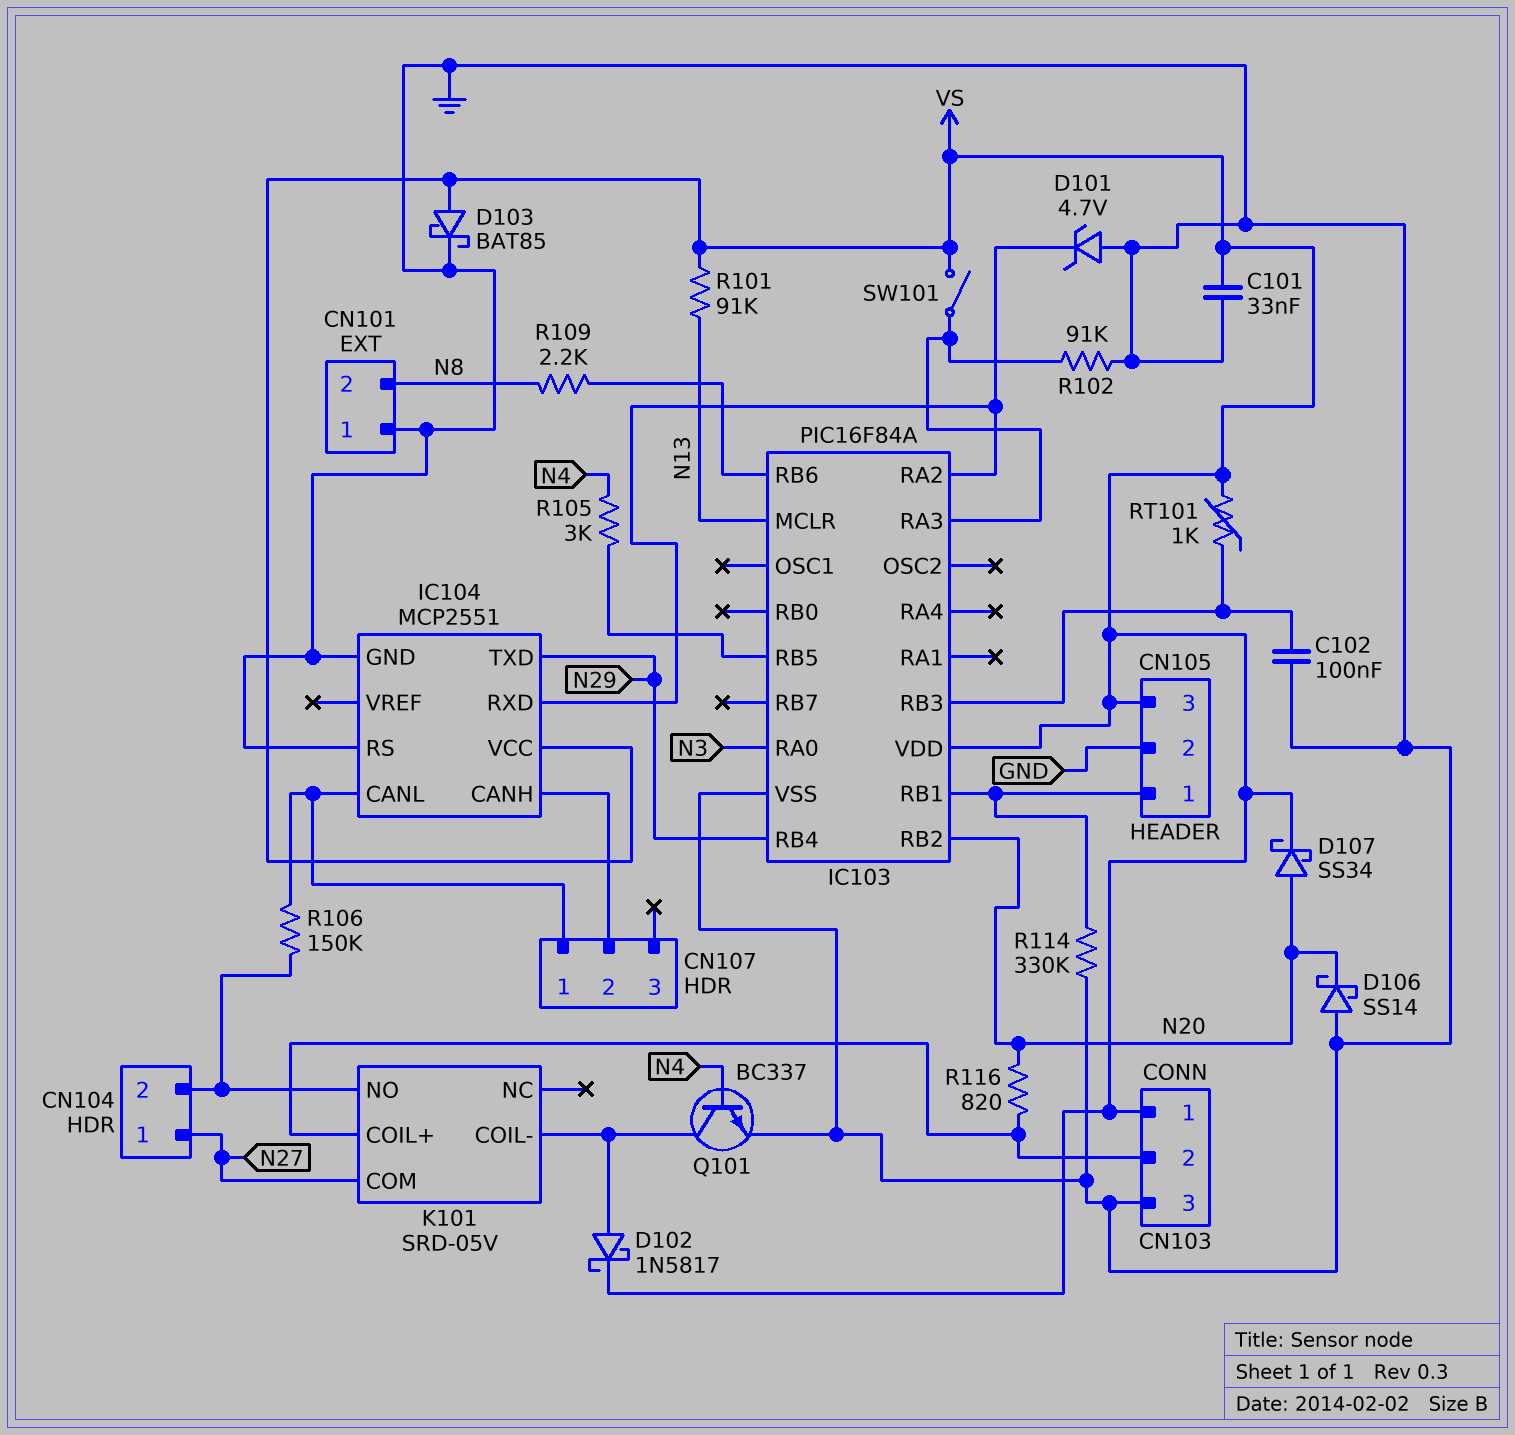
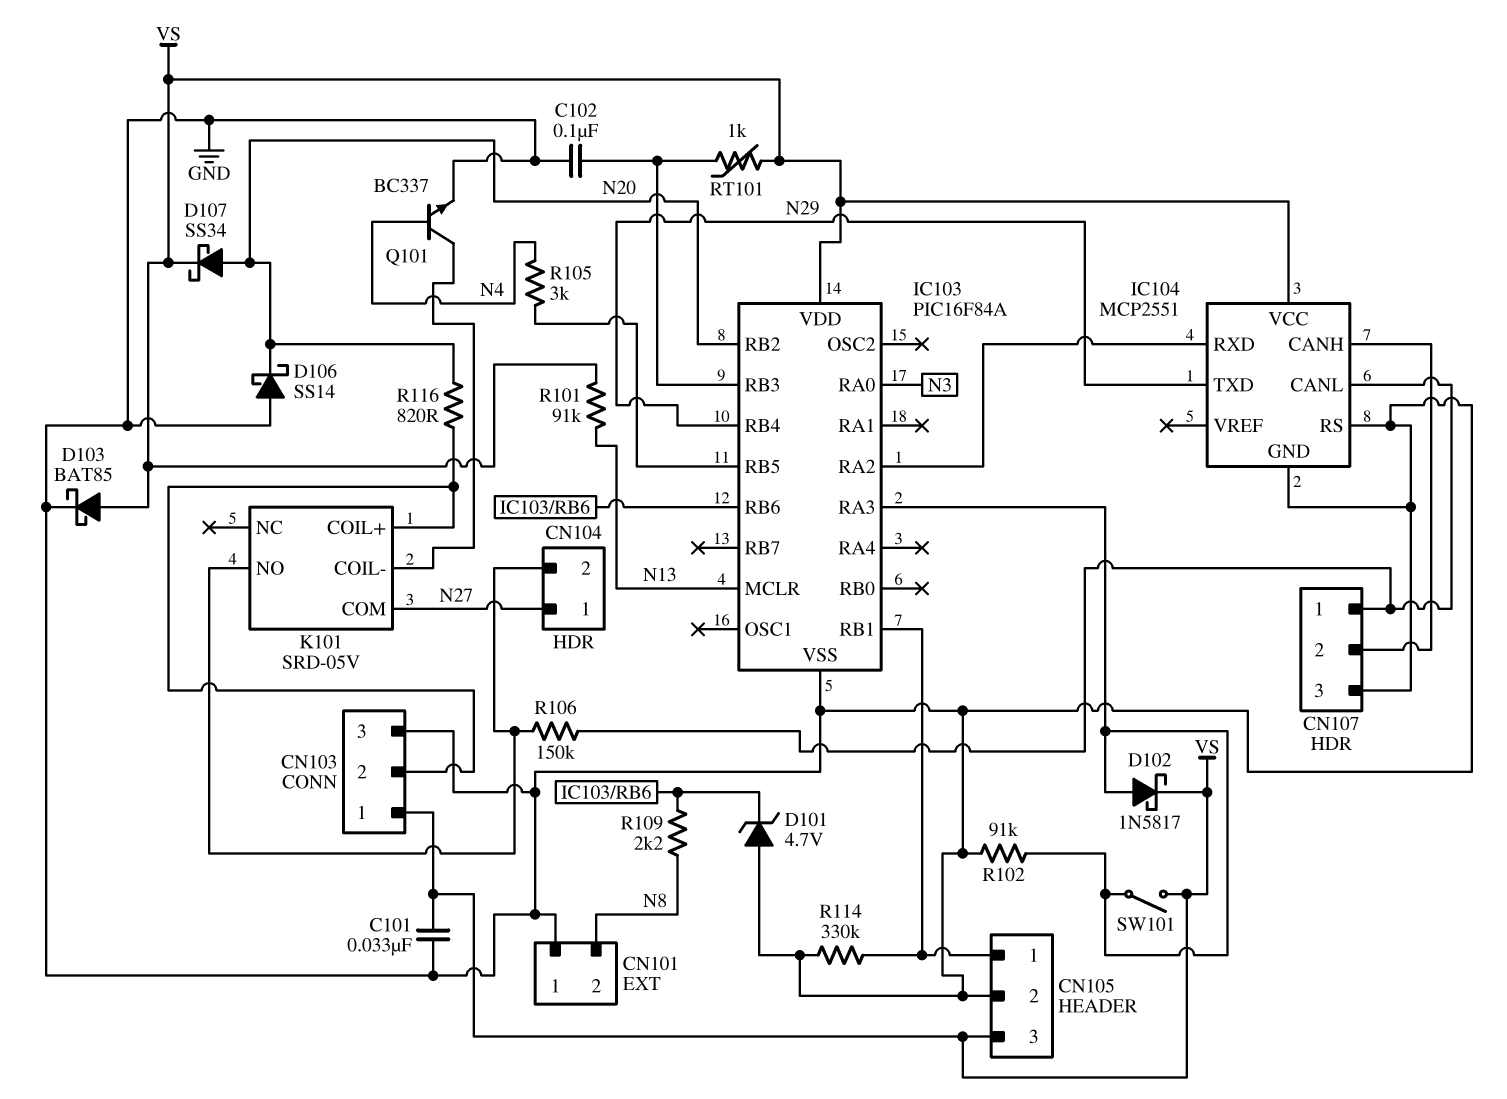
CN107 pin 3: none -> GND
D101: zener 4.7V (A GND, K IC103/RA2) -> zener 4.7V (A GND, K IC103/RB6)
D102: schottky 1N5817 (A K101/COIL-, K VS) -> schottky 1N5817 (A IC103/RA3, K VS)

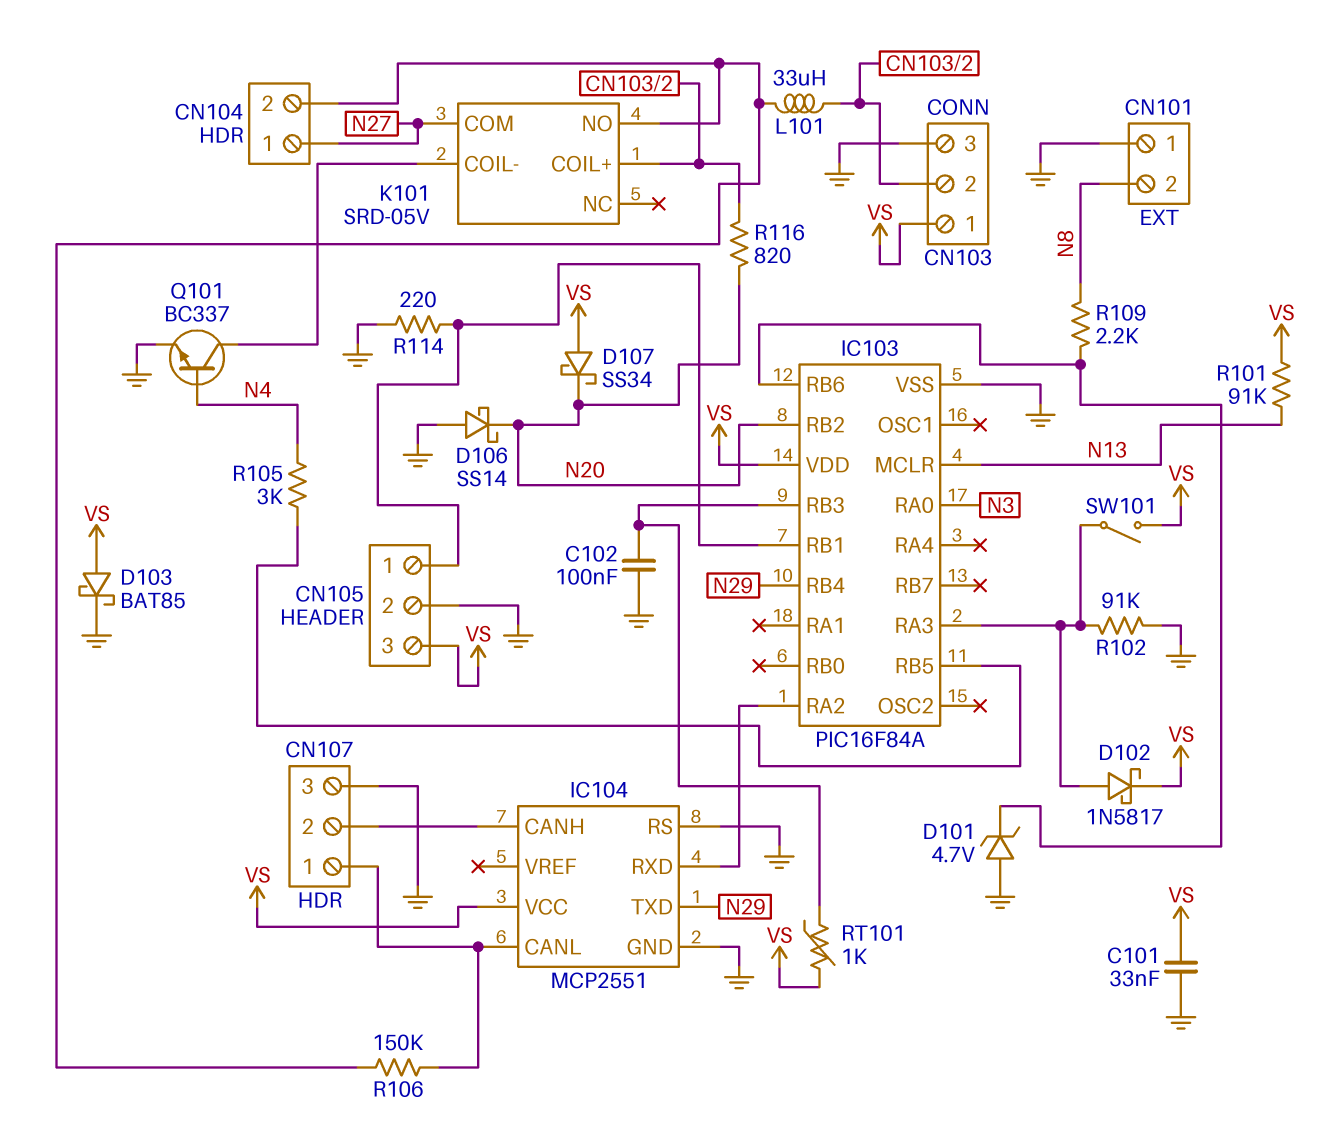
D107: schottky SS34 (A N20, K VS) -> schottky SS34 (A VS, K N20)
L101: none -> 33uH (CN103/2, CN104/2)
R114: 330k (CN105/1, GND) -> 220 (CN105/1, GND)

